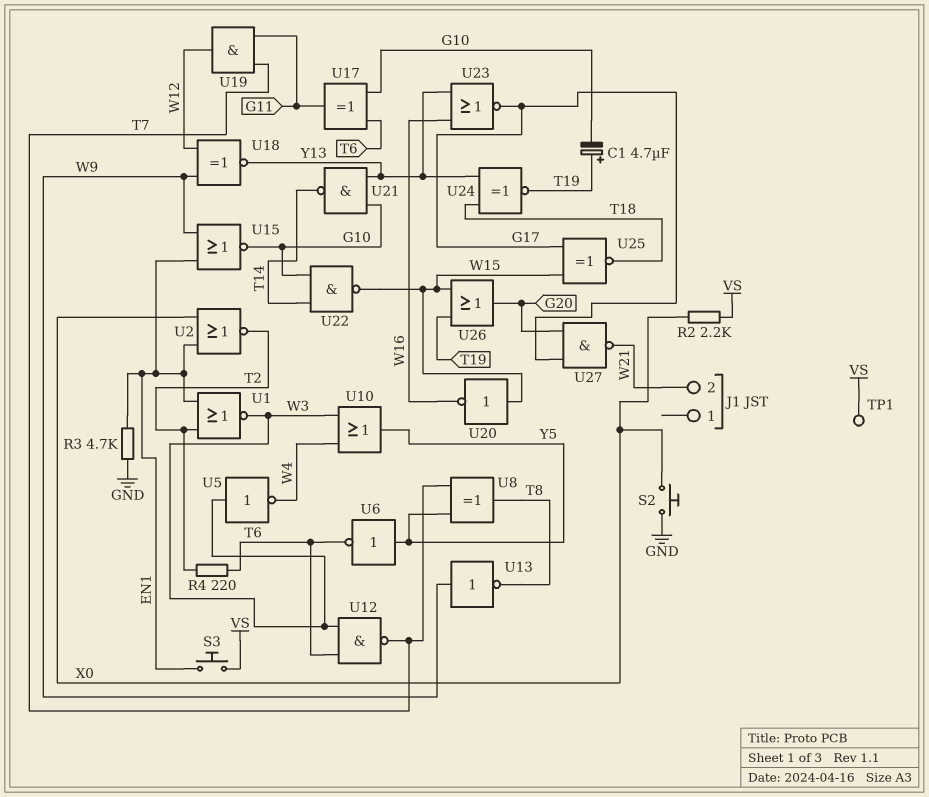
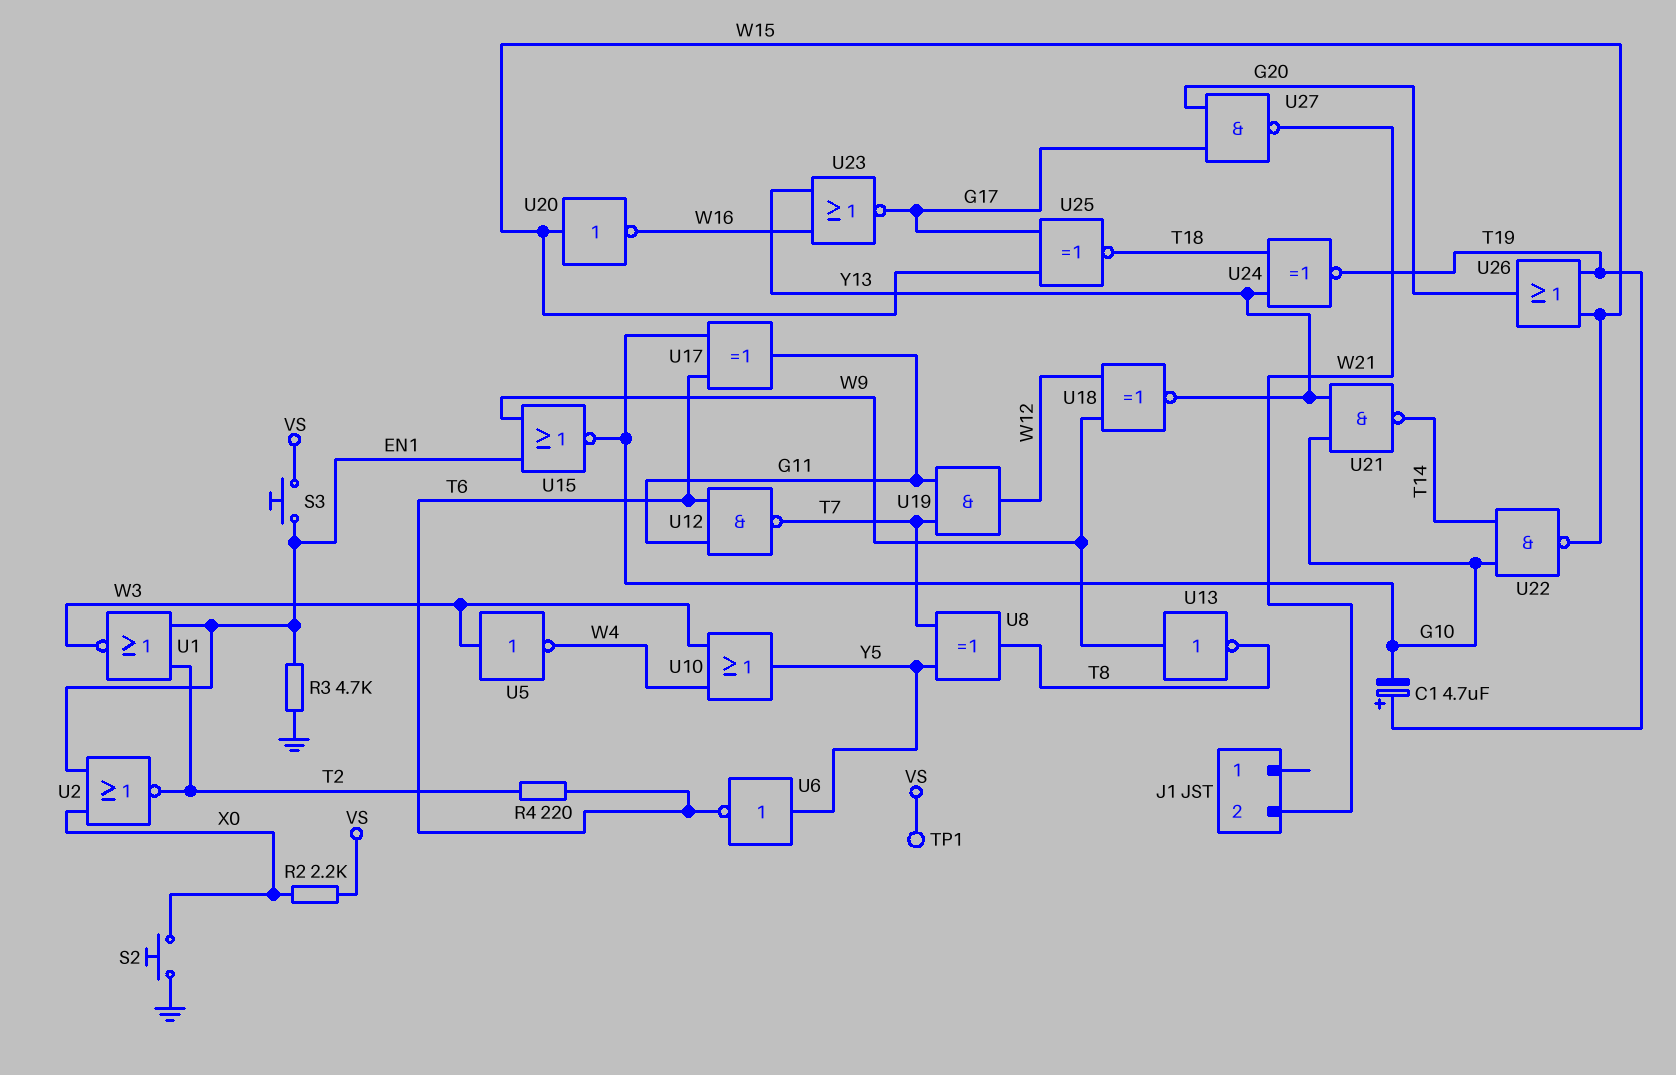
U12: NAND (in T6, in W3, out T7) -> NAND (in G11, in T6, out T7)

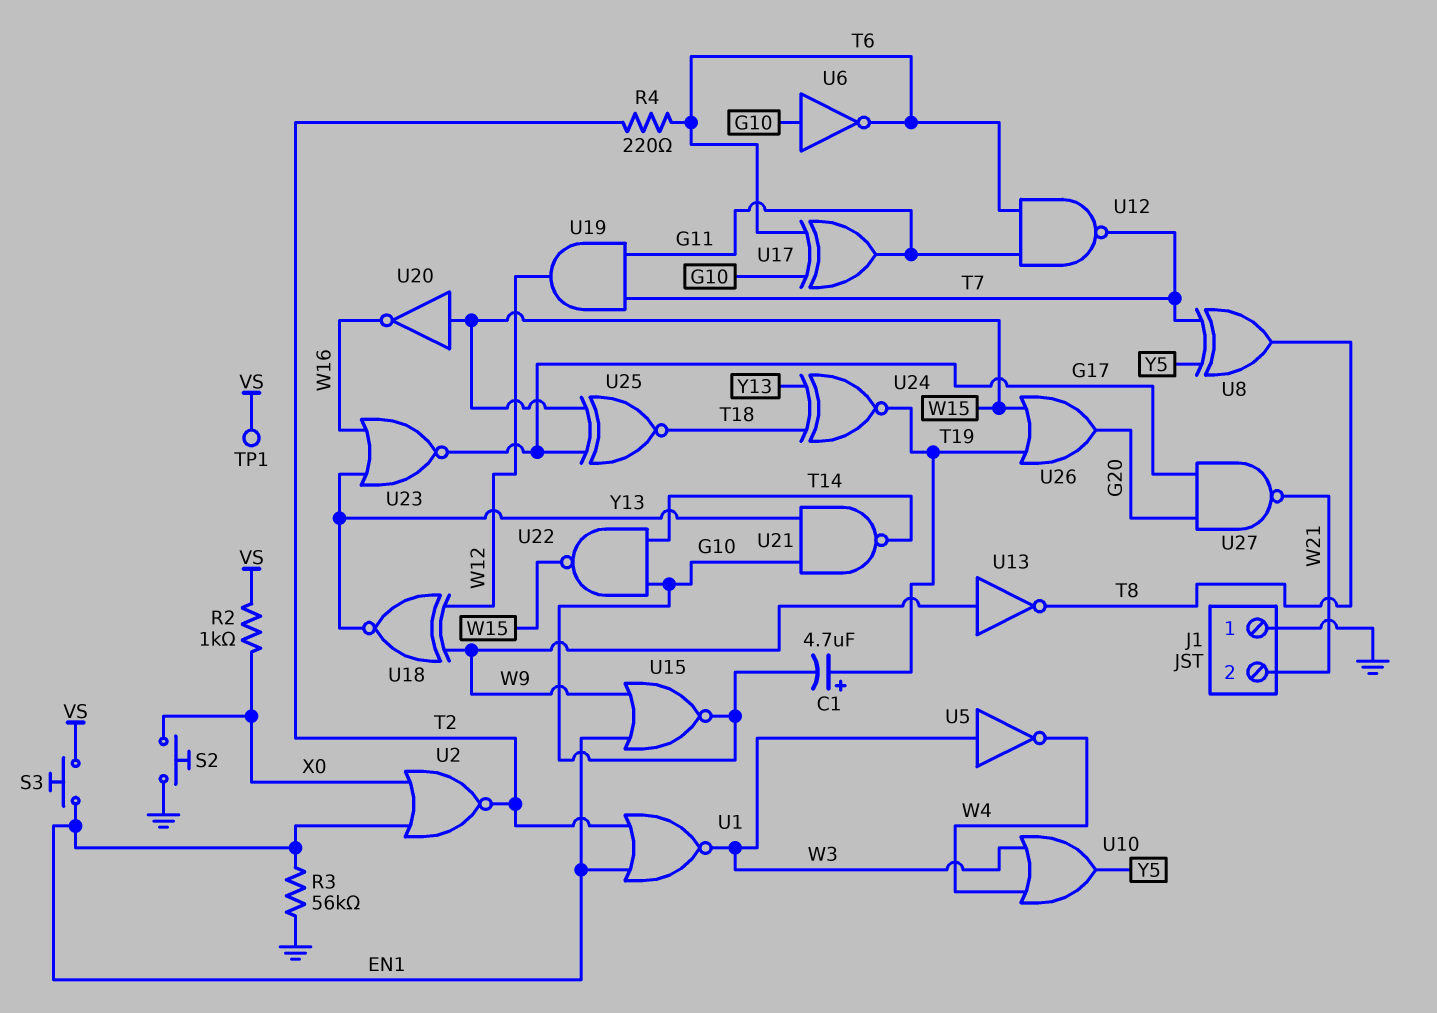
J1 pin 1: none -> GND
R2: 2.2k (VS, X0) -> 1k (VS, X0)
R3: 4.7k (EN1, GND) -> 56k (EN1, GND)
U6: NOT (in Y5, out T6) -> NOT (in G10, out T6)

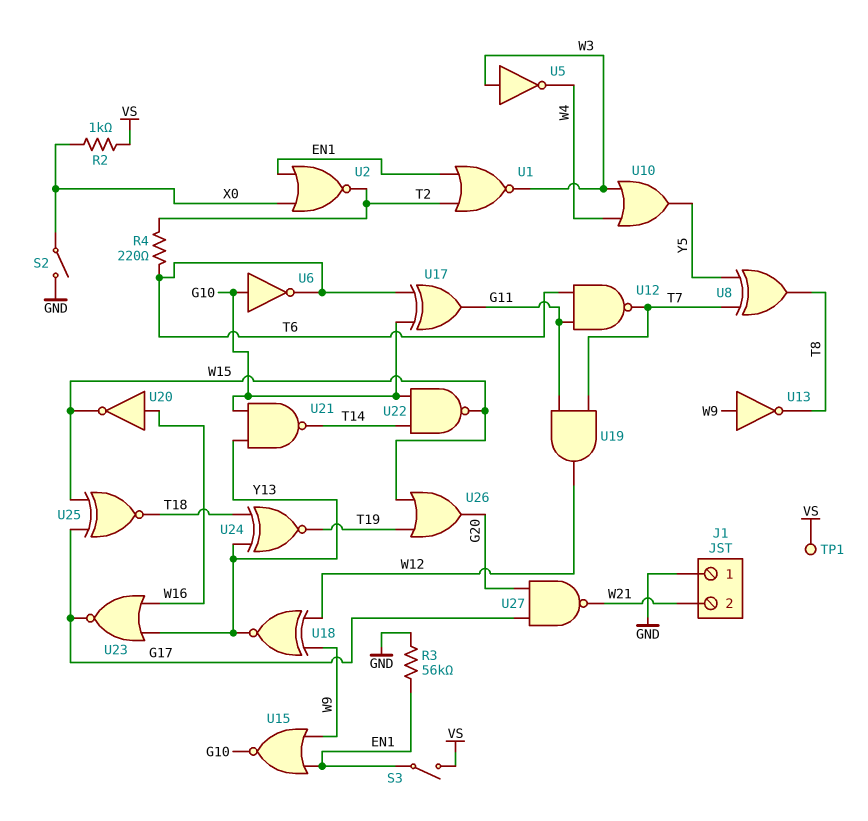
C1: 4.7uF (plus T19, minus G10) -> none
S2: button (GND, X0) -> switch (GND, X0)
S3: button (EN1, VS) -> switch (EN1, VS)
U20: NOT (in W15, out W16) -> NOT (in W16, out W15)

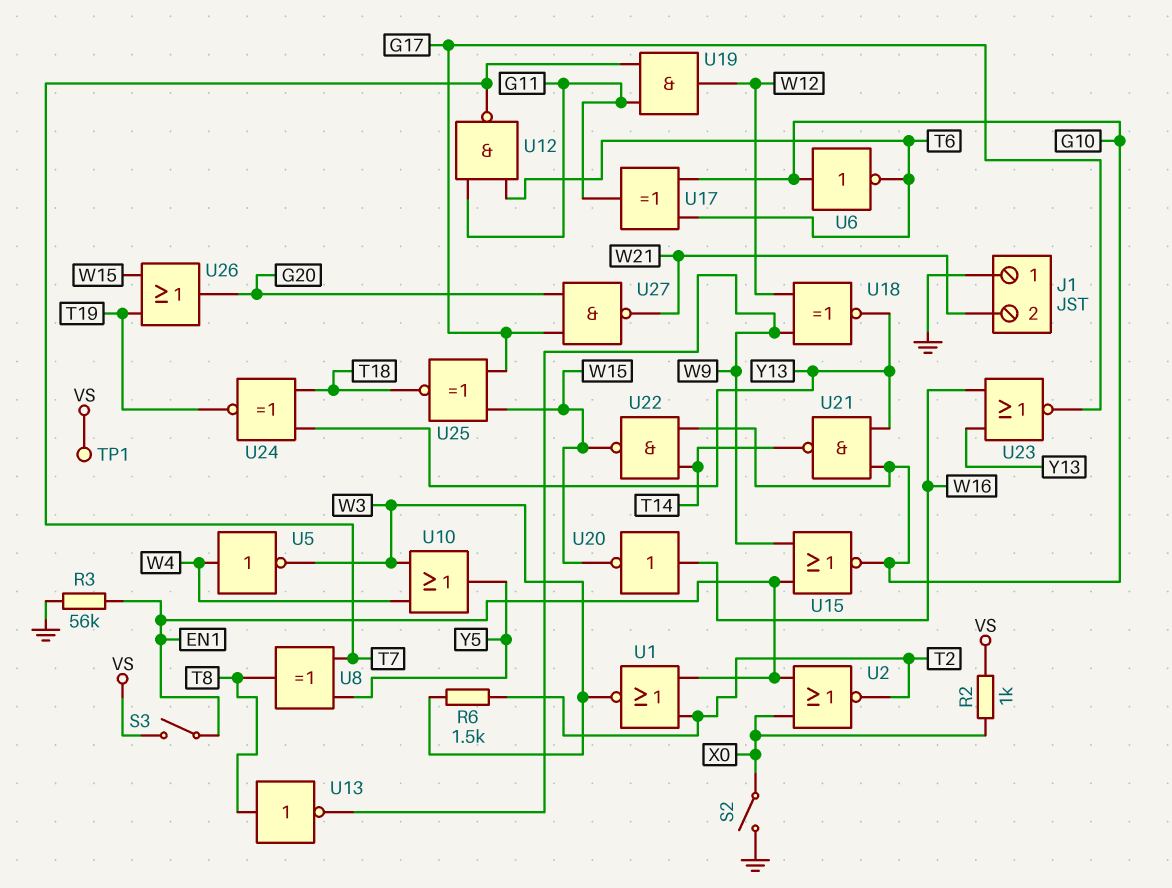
R4: 220 (T2, T6) -> none
R6: none -> 1.5k (T2, W3)
U5: NOT (in W3, out W4) -> NOT (in W4, out W3)
U13: NOT (in W9, out T8) -> NOT (in T8, out W9)

